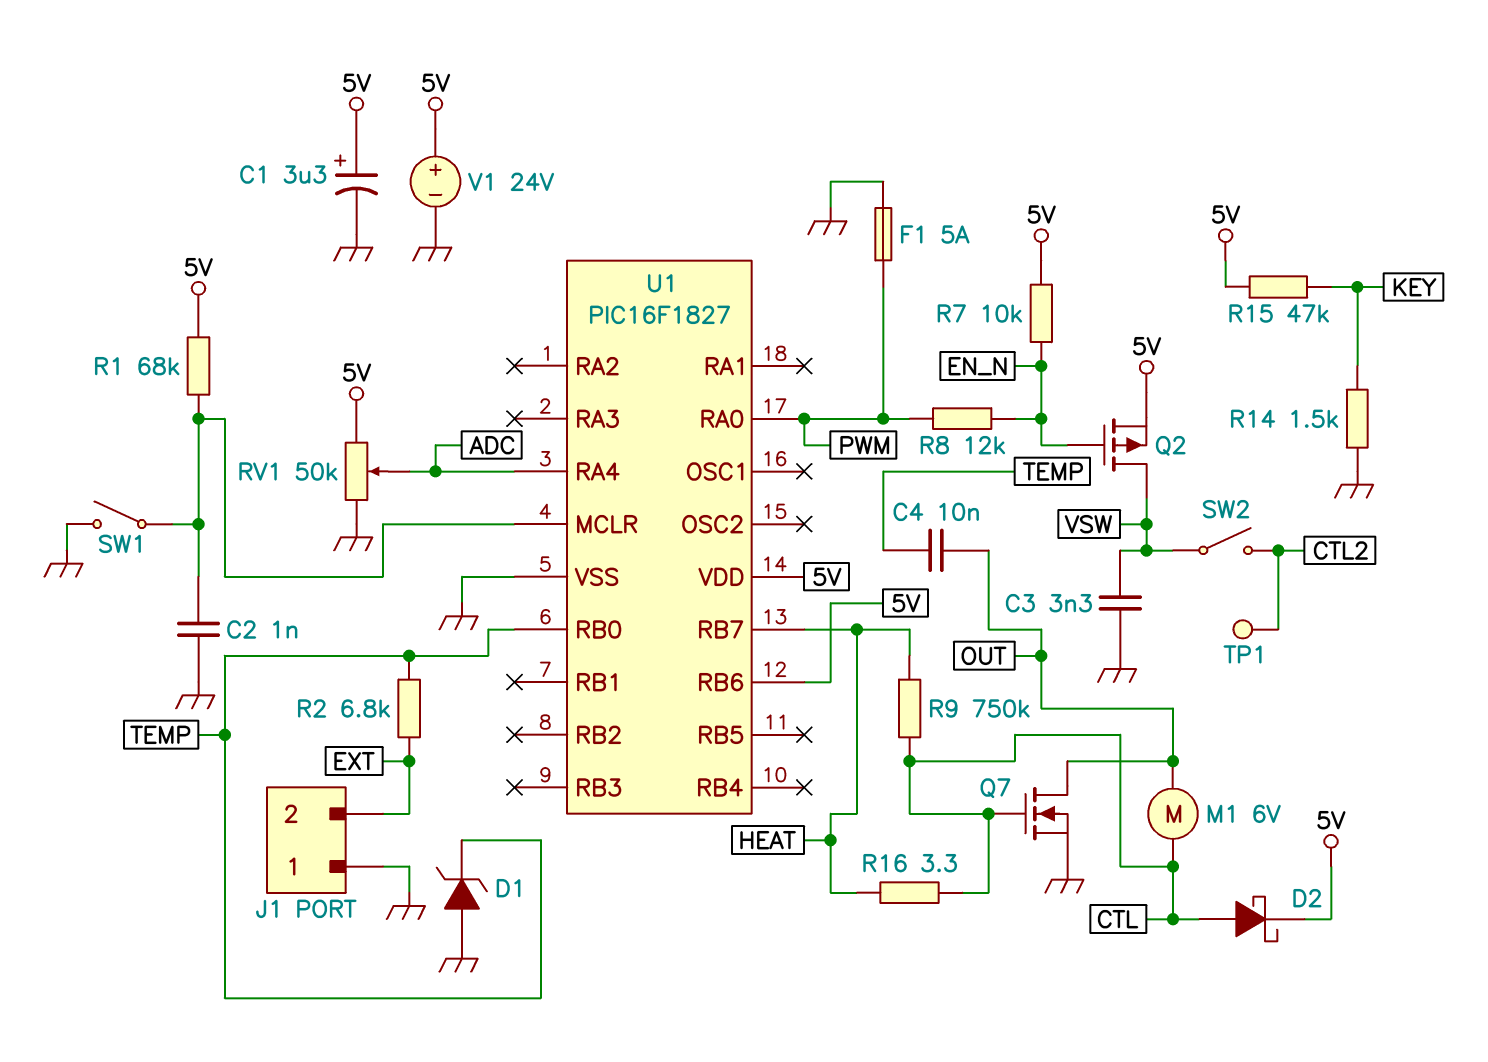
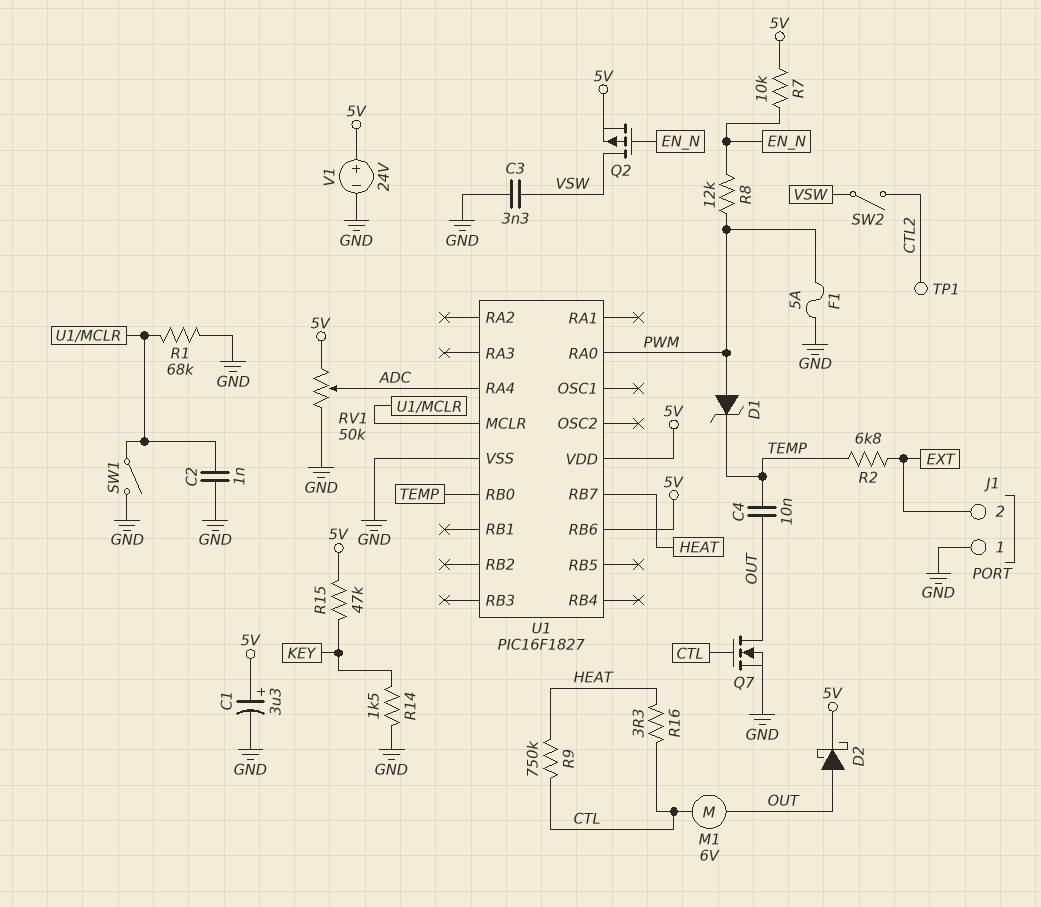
D1: zener (A GND, K TEMP) -> zener (A PWM, K TEMP)
D2: schottky (A CTL, K 5V) -> schottky (A OUT, K 5V)
R1: 68k (5V, U1/MCLR) -> 68k (GND, U1/MCLR)

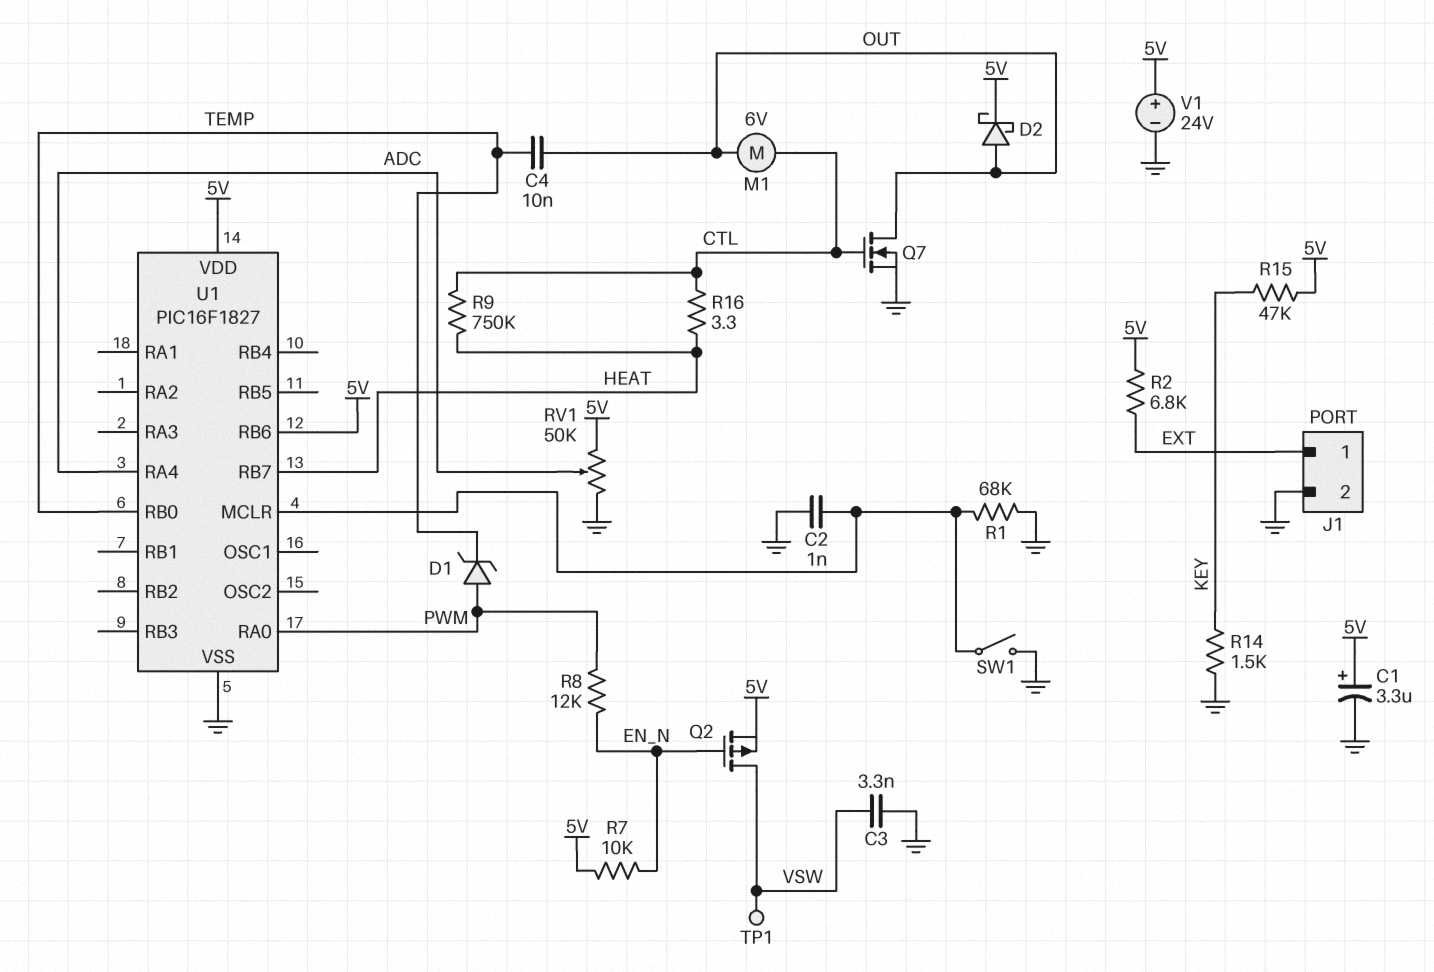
F1: 5A (GND, PWM) -> none
J1 pin 1: GND -> EXT
J1 pin 2: EXT -> GND
R2: 6.8k (EXT, TEMP) -> 6.8k (5V, EXT)
SW2: switch (CTL2, VSW) -> none
TP1: test point (CTL2) -> test point (VSW)

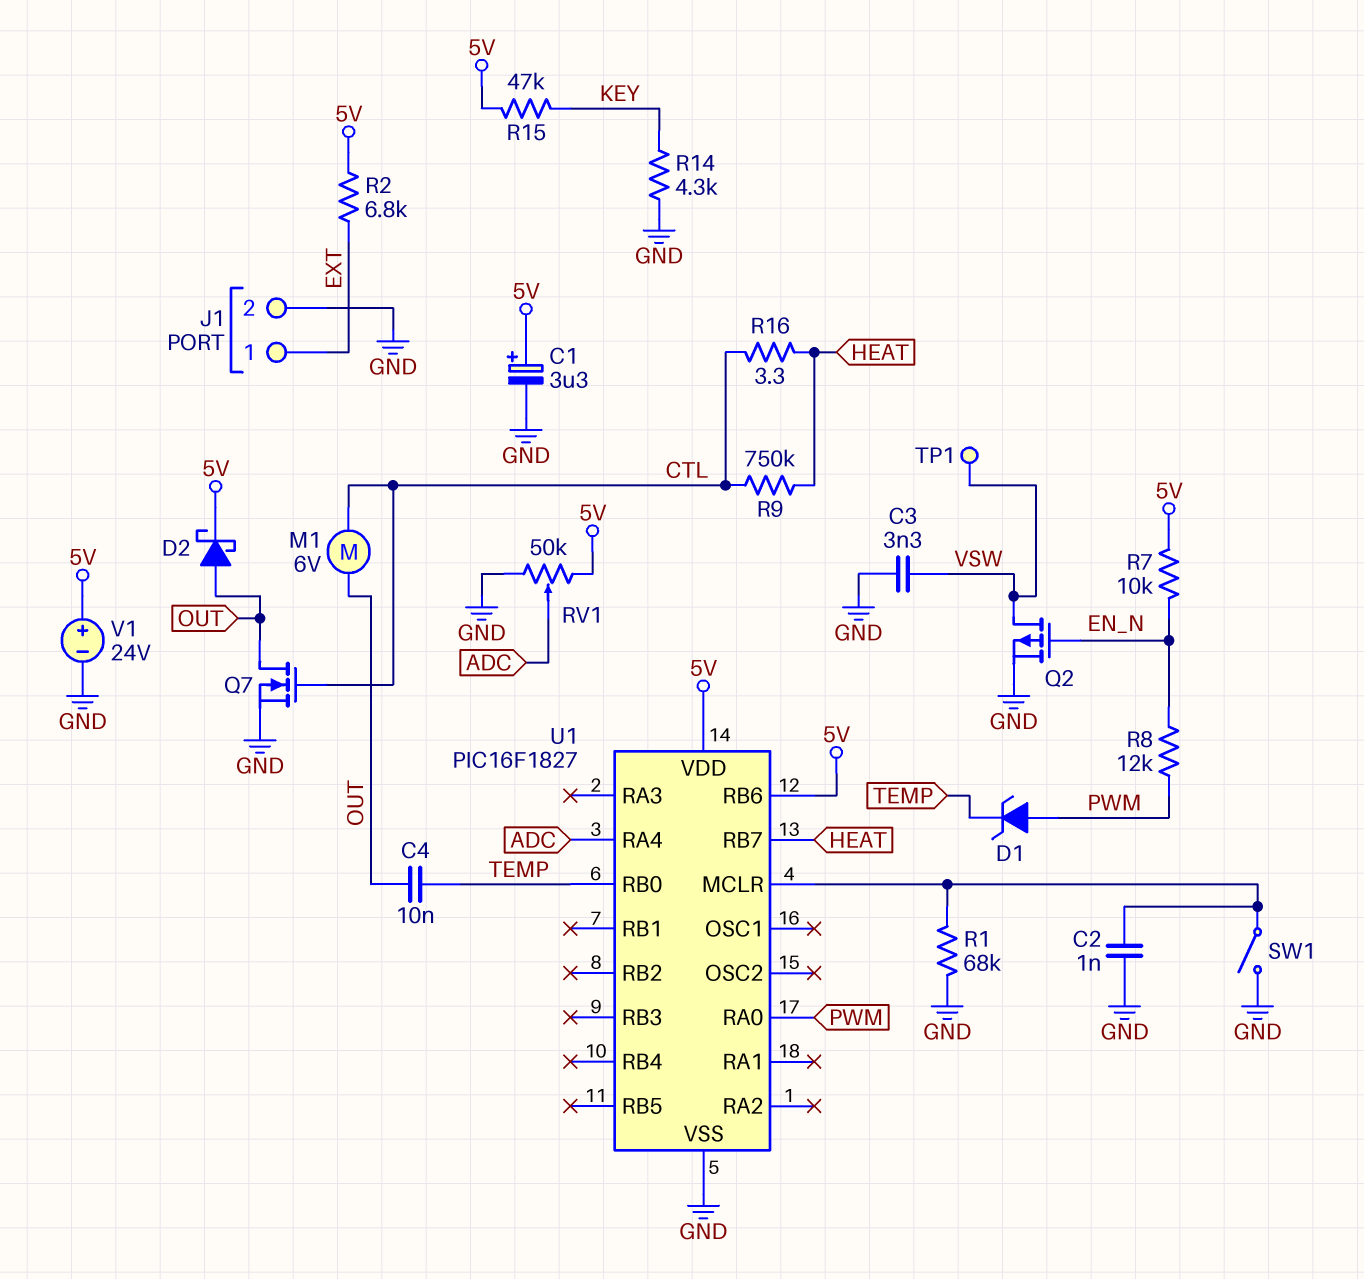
Q2: PMOS (G EN_N, D VSW, S 5V) -> PMOS (G EN_N, D VSW, S GND)
R14: 1.5k (GND, KEY) -> 4.3k (GND, KEY)

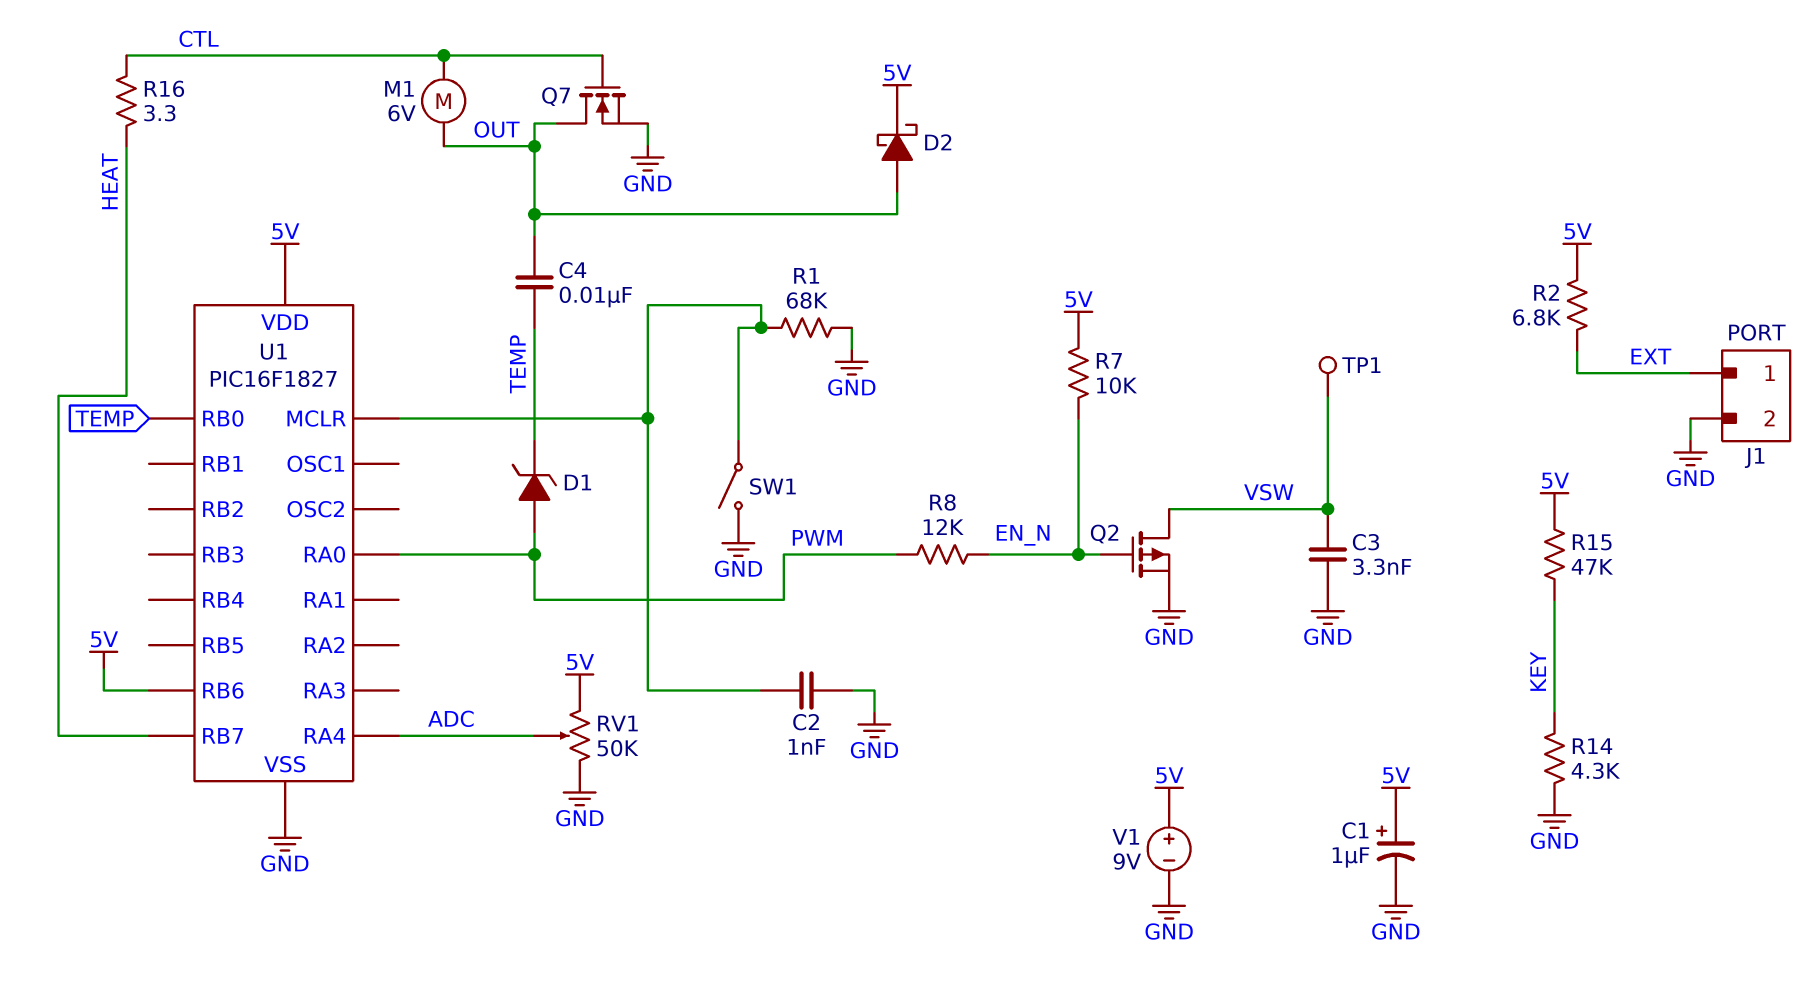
C1: 3.3uF (plus 5V, minus GND) -> 1uF (plus 5V, minus GND)
R9: 750k (CTL, HEAT) -> none
V1: 24V (plus 5V, minus GND) -> 9V (plus 5V, minus GND)

